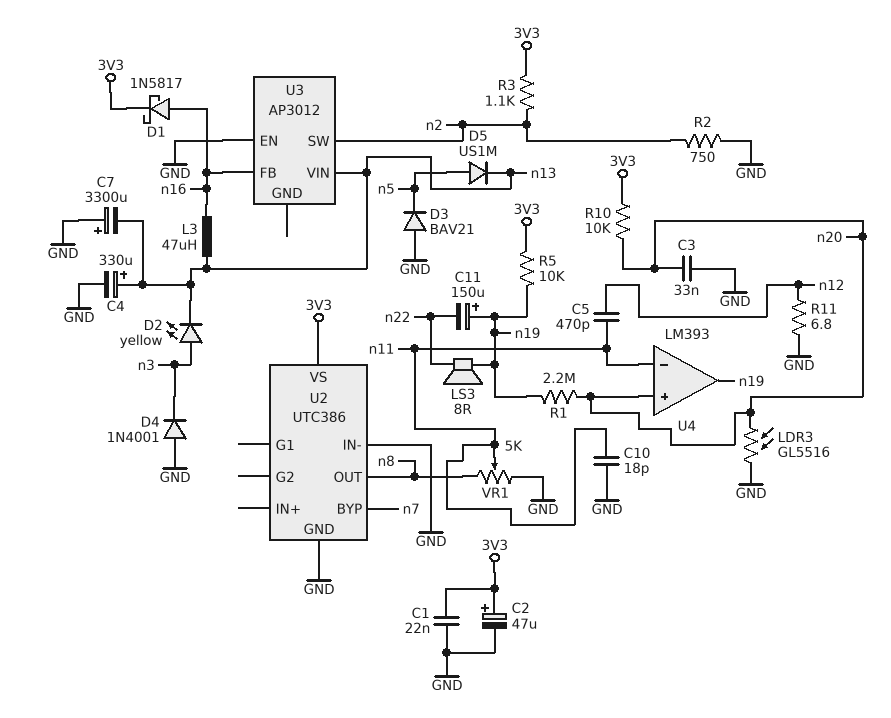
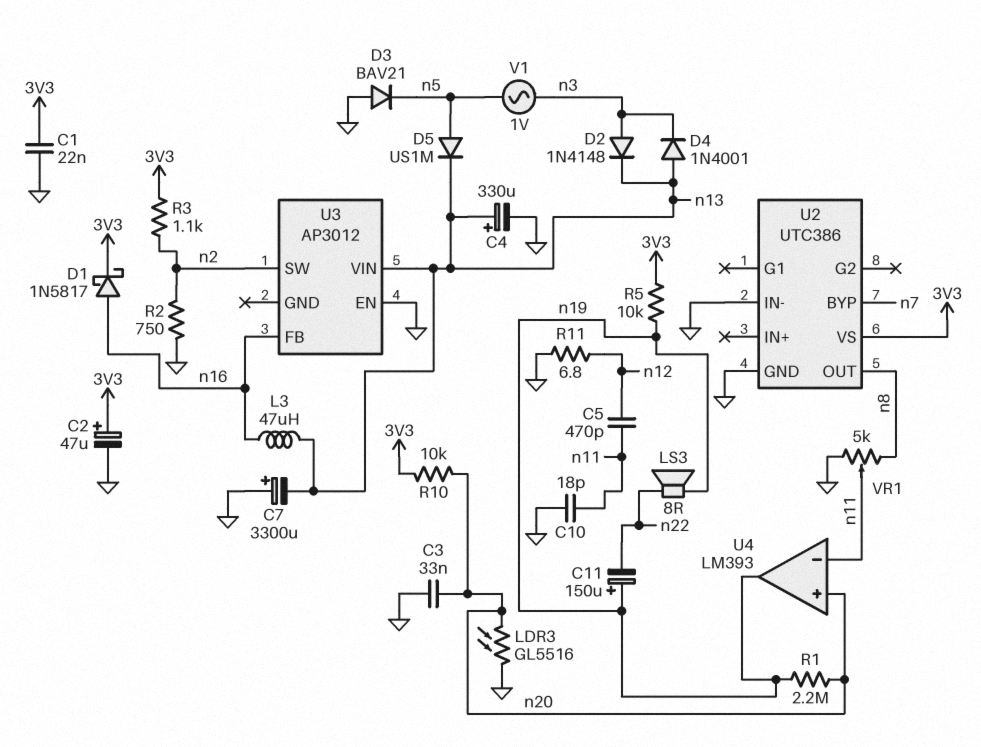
D2: LED yellow (A n3, K n13) -> diode 1N4148 (A n3, K n13)
D4: diode 1N4001 (A GND, K n3) -> diode 1N4001 (A n13, K n3)
V1: none -> AC 1V (n3, n5)

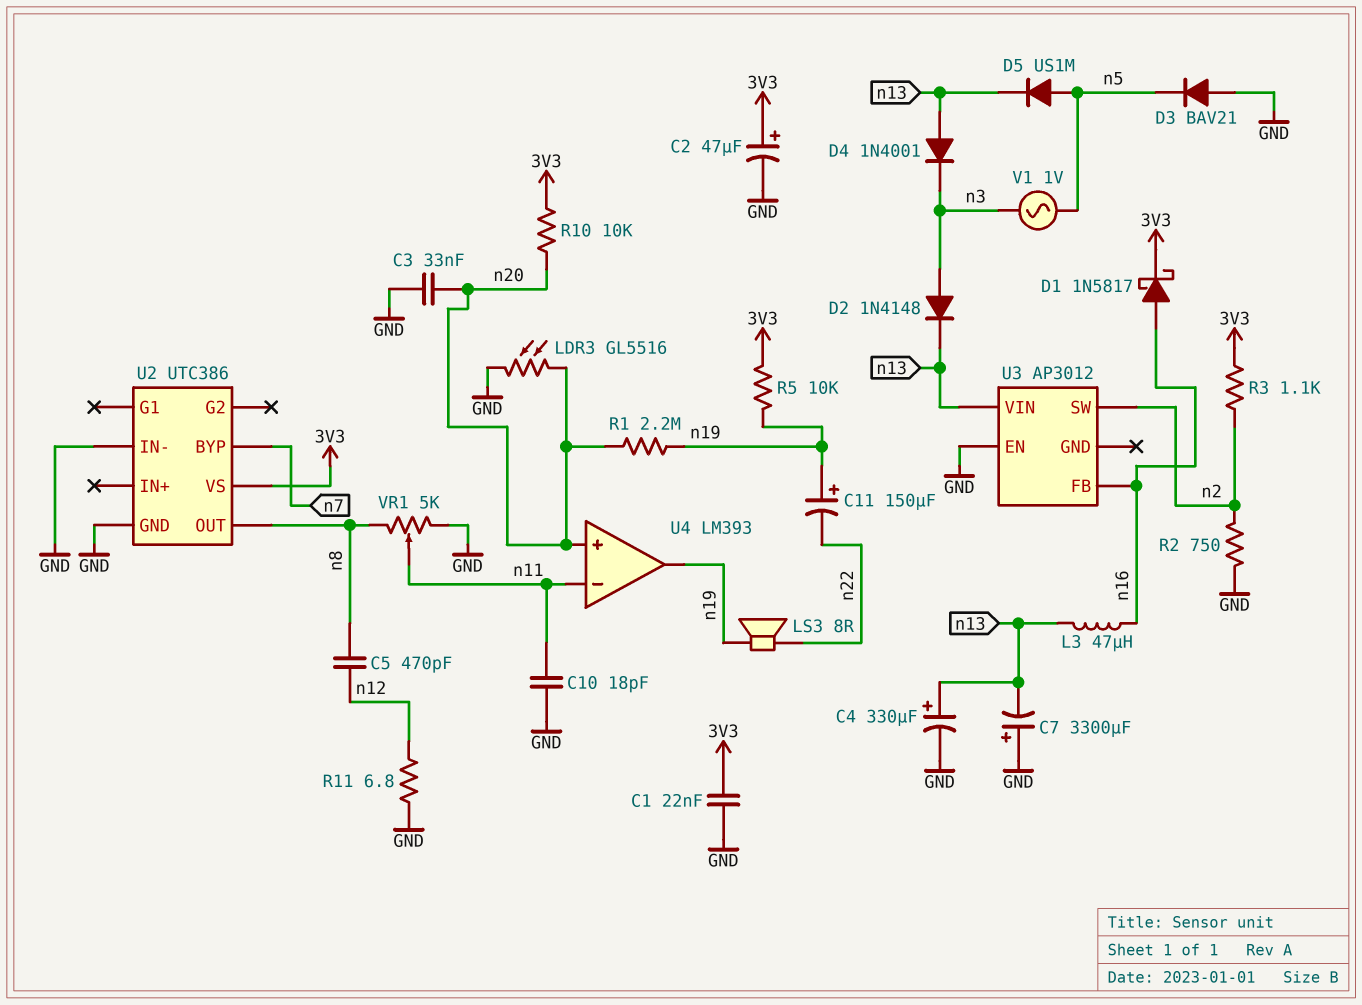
C5: 470pF (n11, n12) -> 470pF (n8, n12)

